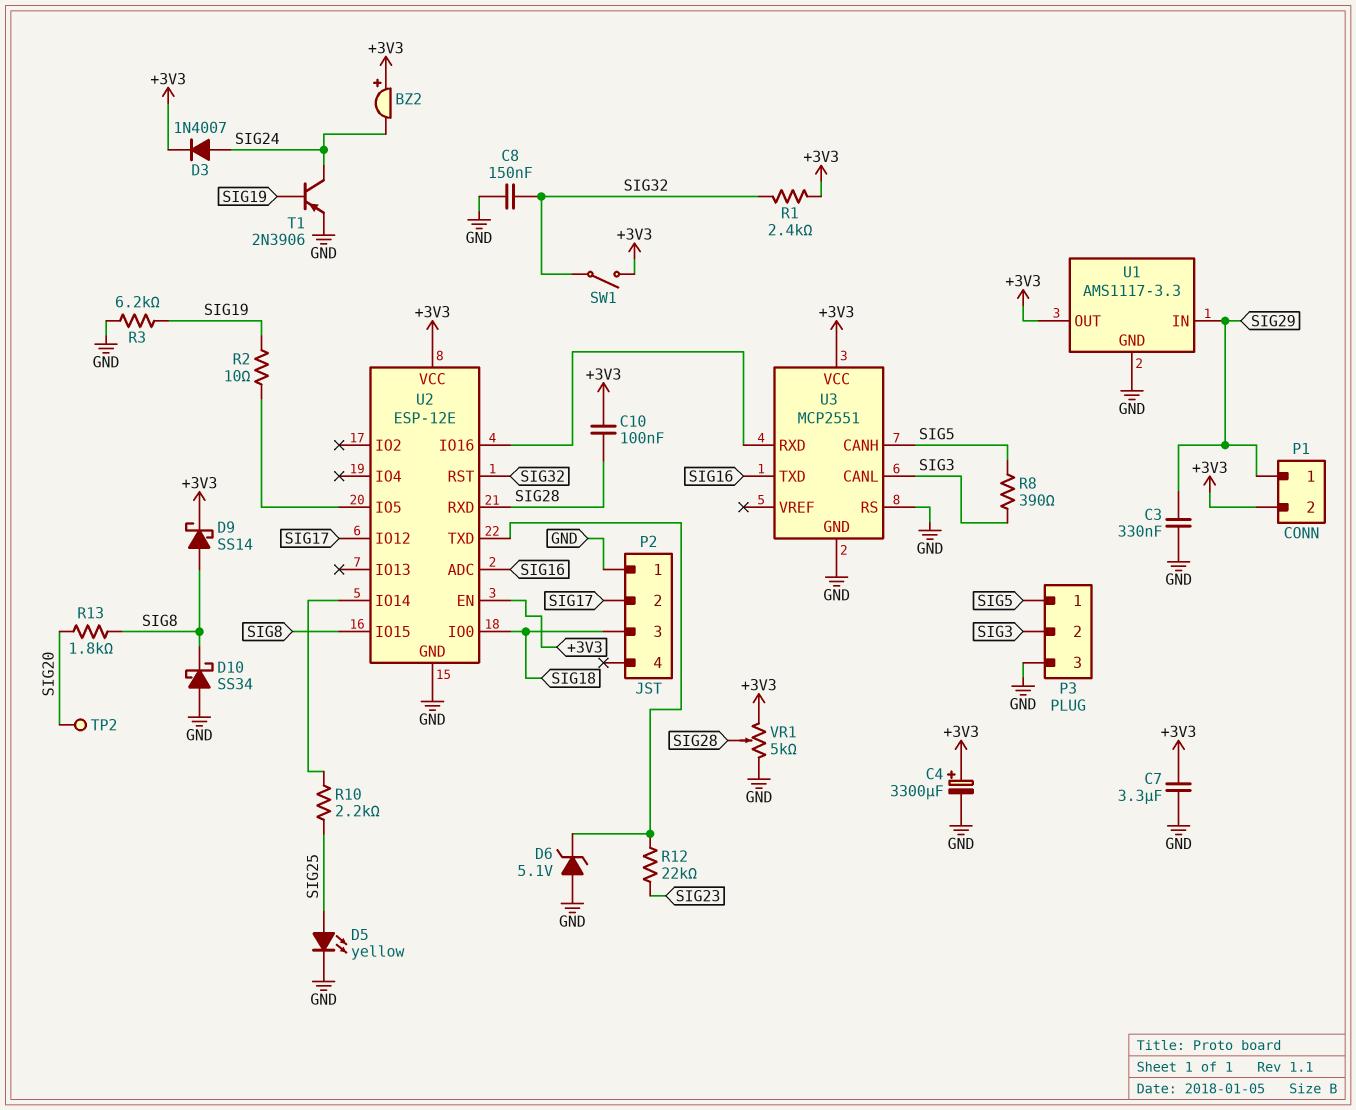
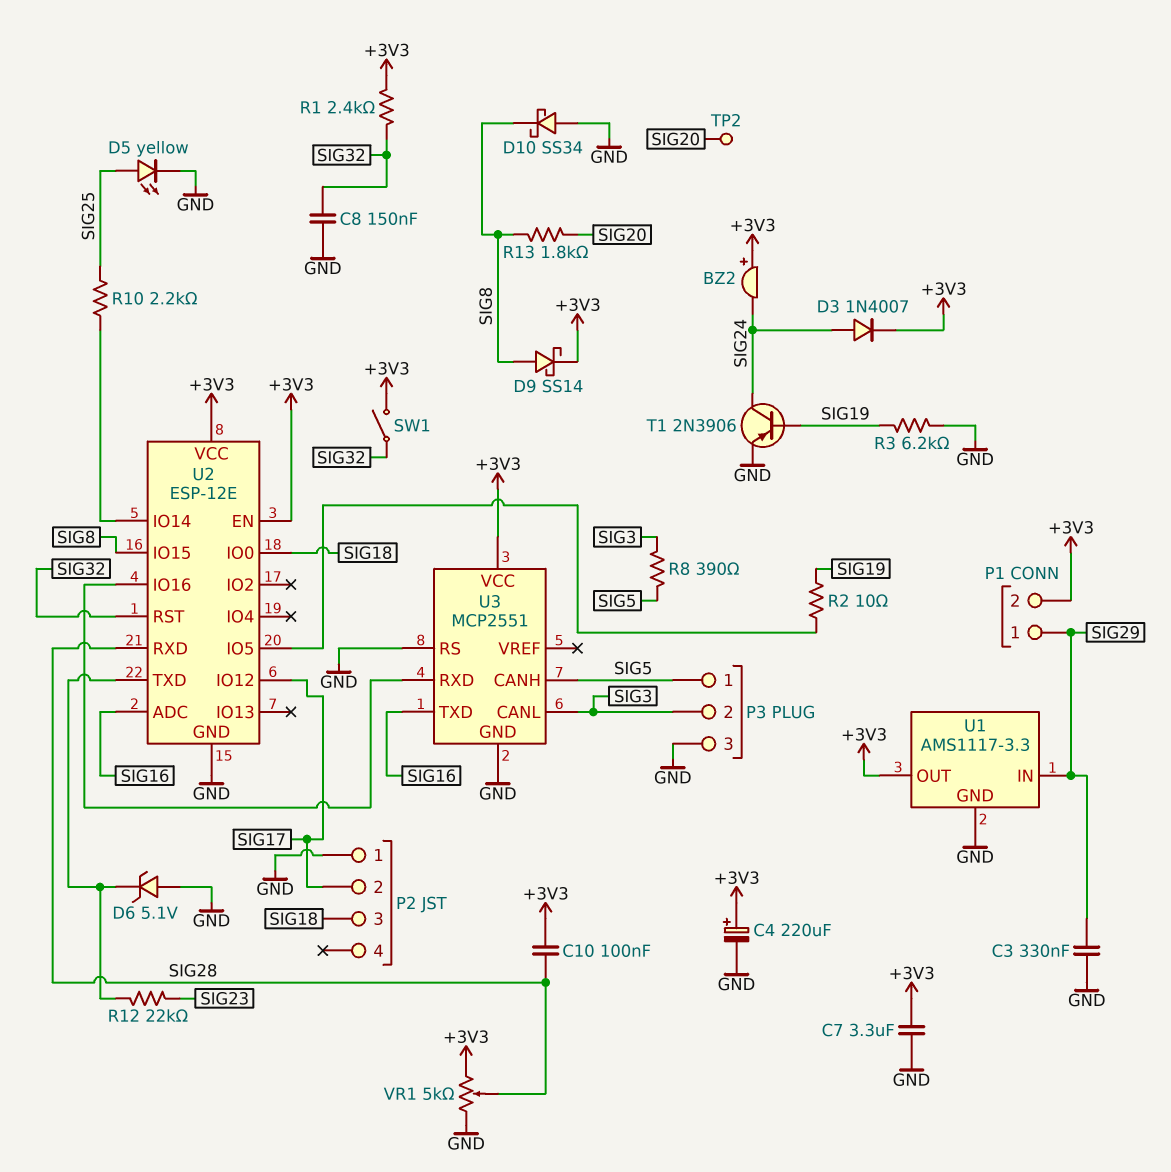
C4: 3300uF (plus +3V3, minus GND) -> 220uF (plus +3V3, minus GND)

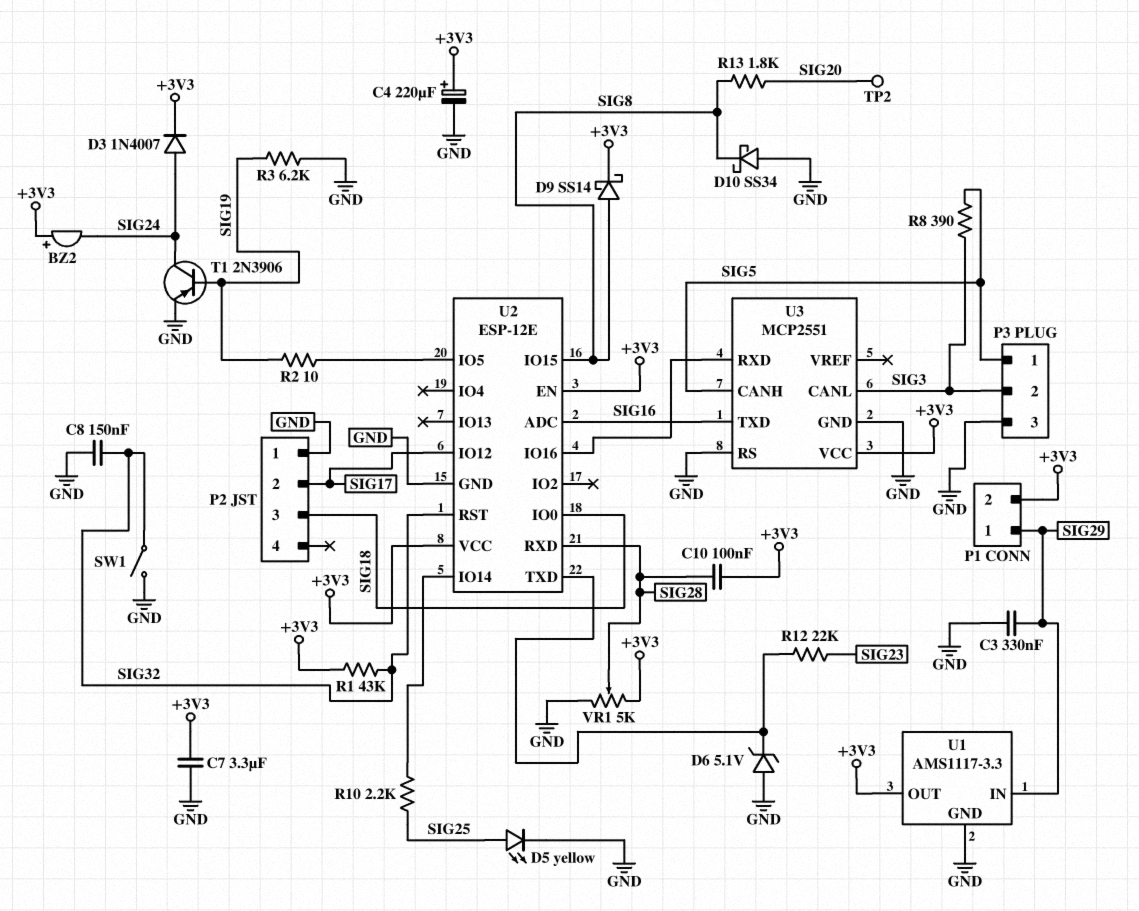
R1: 2.4k (+3V3, SIG32) -> 43k (+3V3, SIG32)
SW1: switch (+3V3, SIG32) -> switch (GND, SIG32)

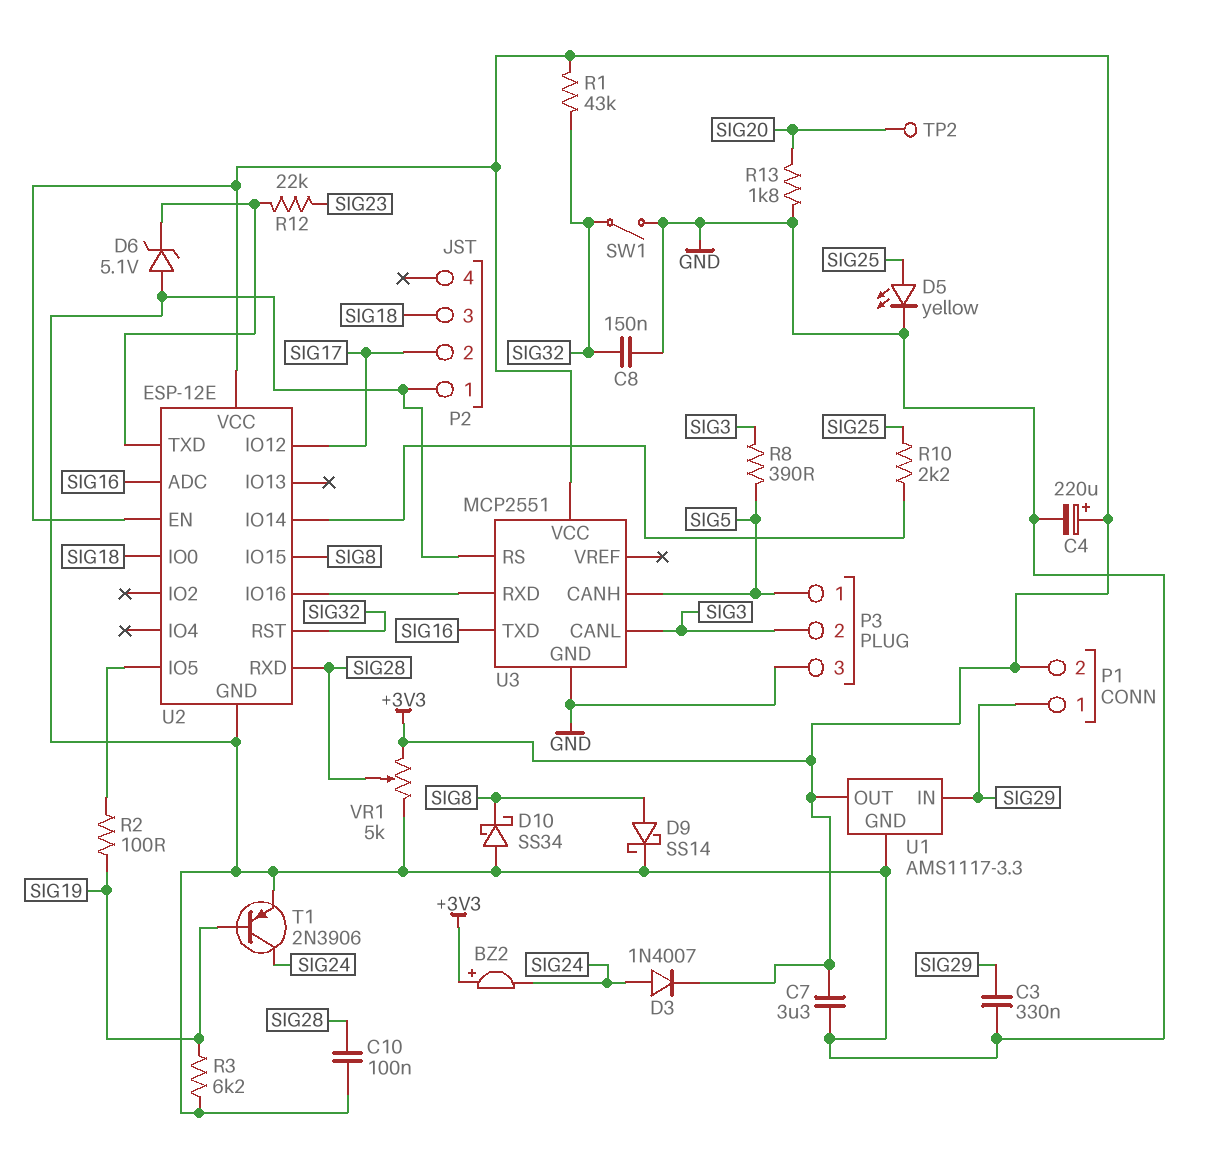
C10: 100nF (+3V3, SIG28) -> 100nF (GND, SIG28)
D9: schottky SS14 (A SIG8, K +3V3) -> schottky SS14 (A SIG8, K GND)
R2: 10 (SIG19, U2/IO5) -> 100 (SIG19, U2/IO5)
R13: 1.8k (SIG8, SIG20) -> 1.8k (GND, SIG20)

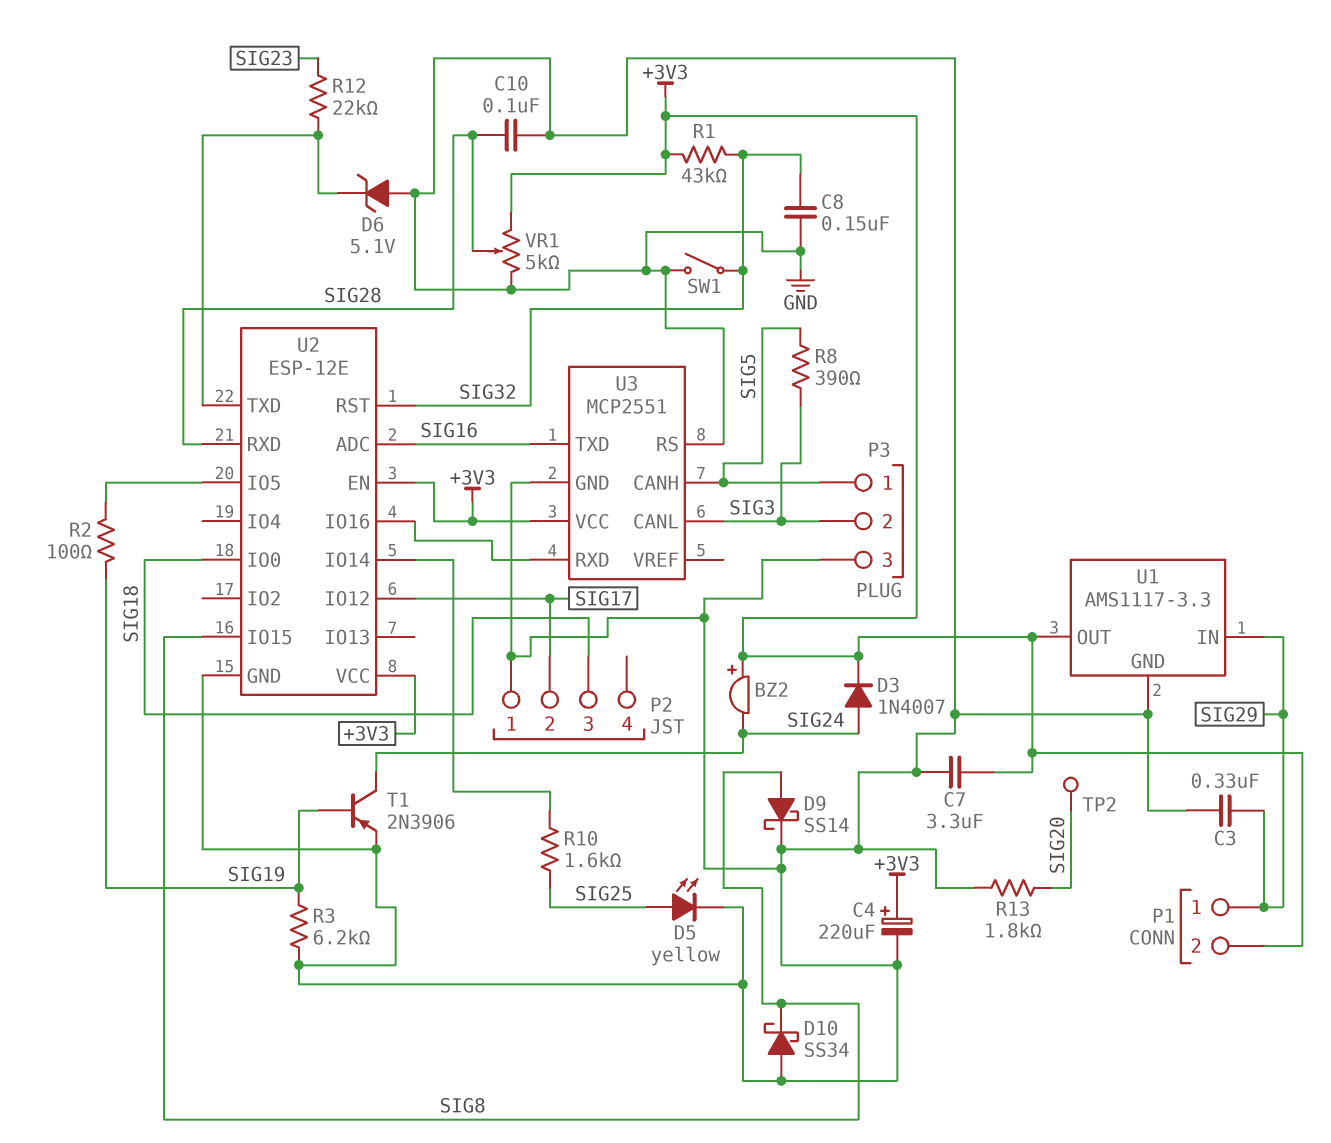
R10: 2.2k (SIG25, U2/IO14) -> 1.6k (SIG25, U2/IO14)

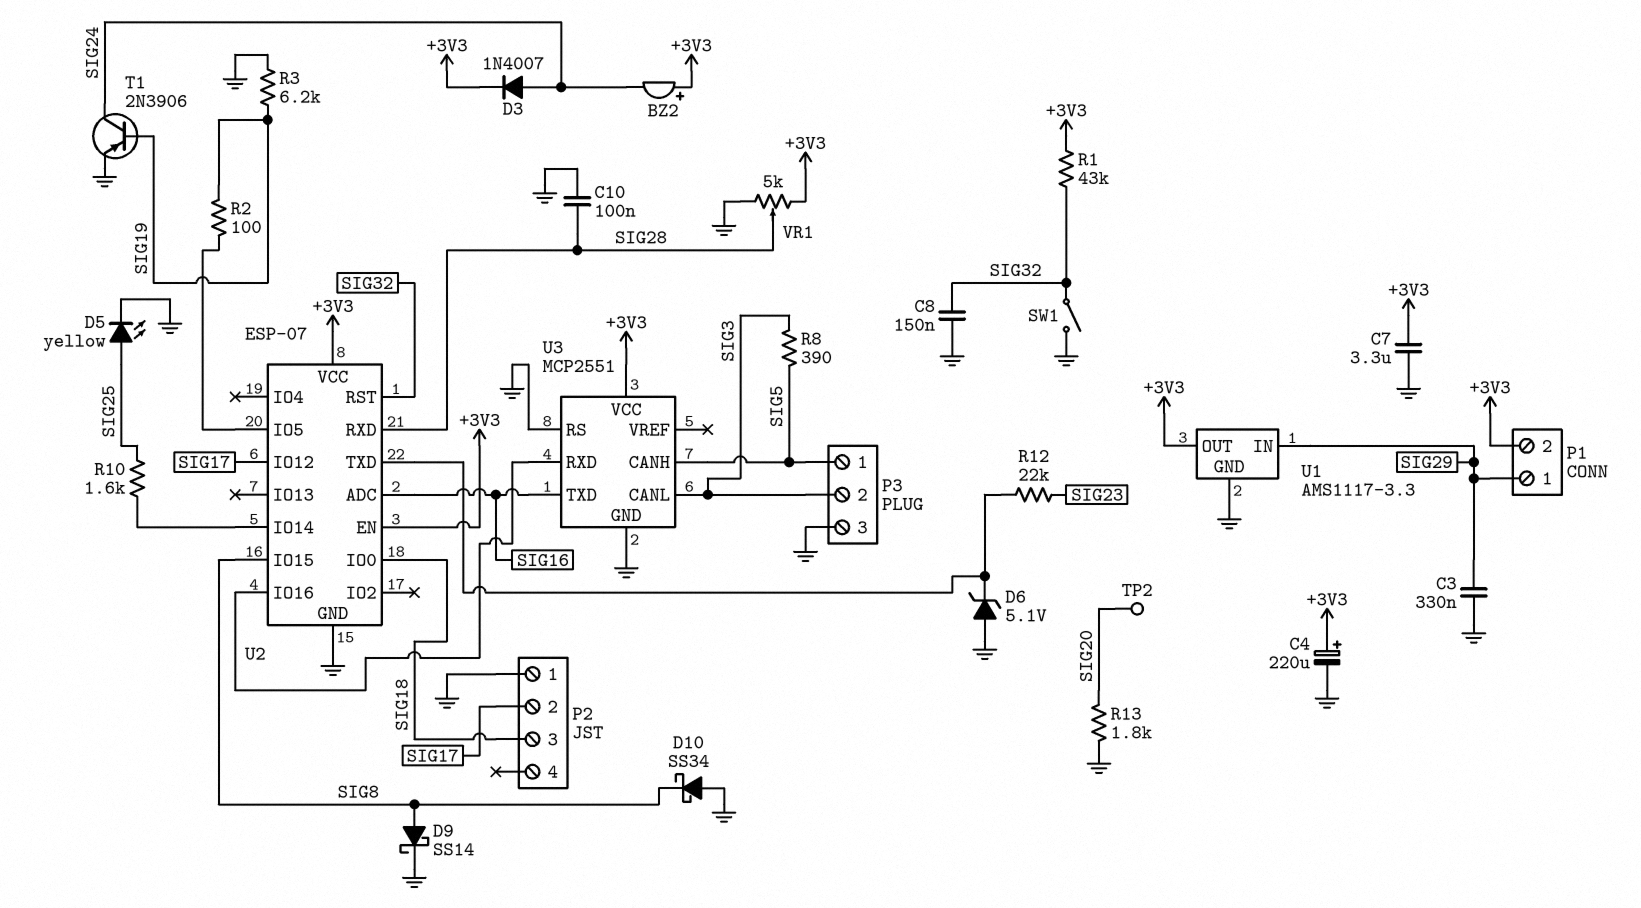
U2: ESP-12E -> ESP-07

